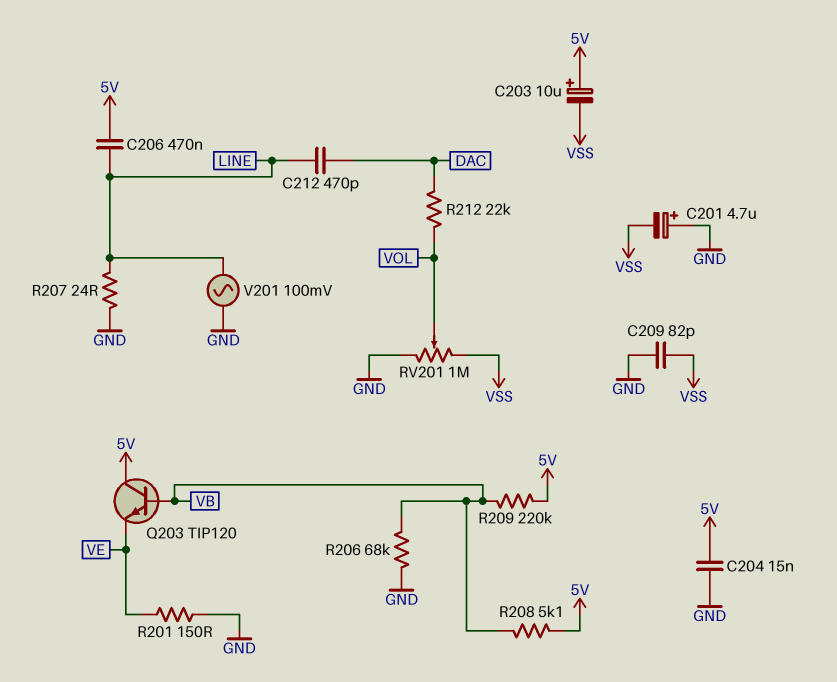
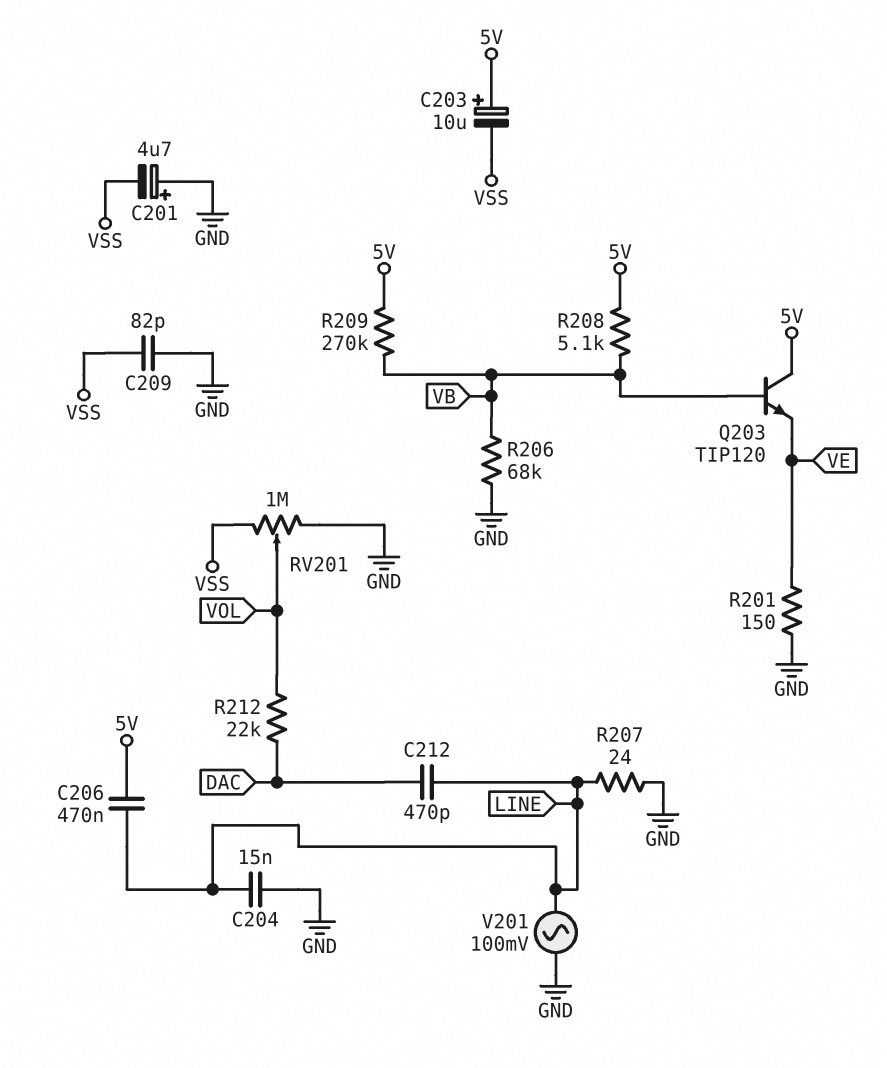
C204: 15nF (5V, GND) -> 15nF (GND, LINE)
R209: 220k (5V, VB) -> 270k (5V, VB)

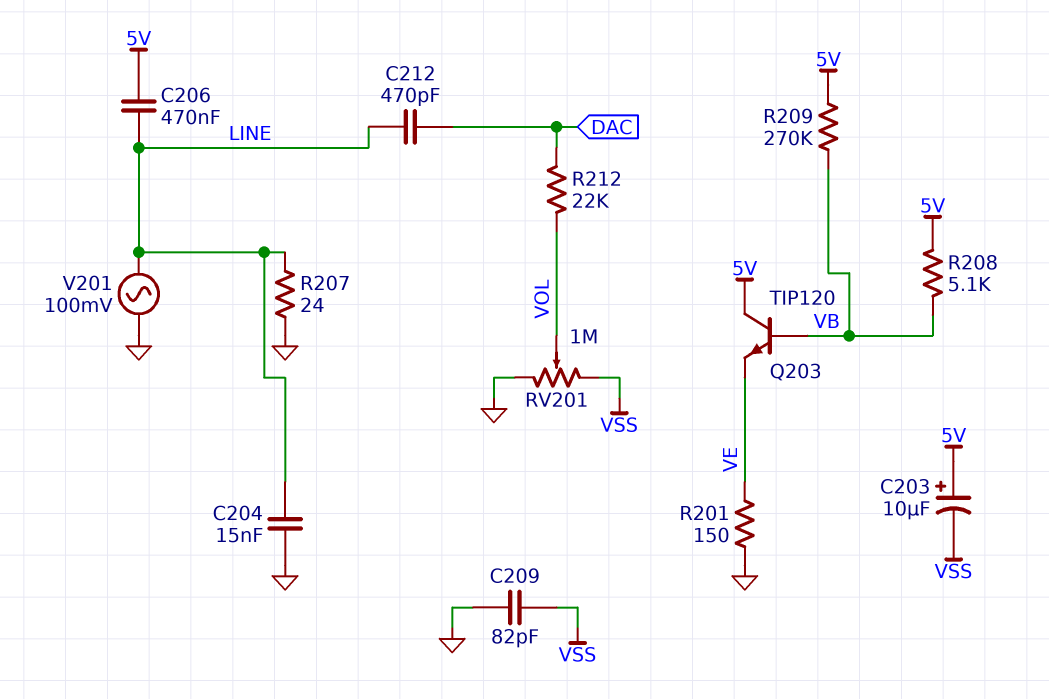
C201: 4.7uF (plus GND, minus VSS) -> none
R206: 68k (GND, VB) -> none

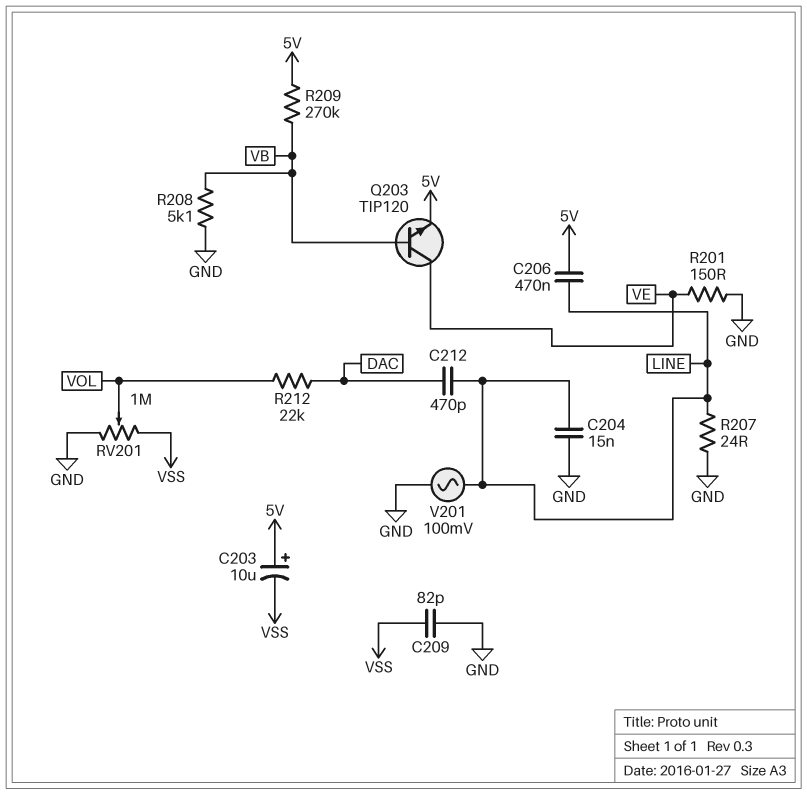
Q203: NPN TIP120 (B VB, C 5V, E VE) -> NPN TIP120 (B VB, C VE, E 5V)
R208: 5.1k (5V, VB) -> 5.1k (GND, VB)

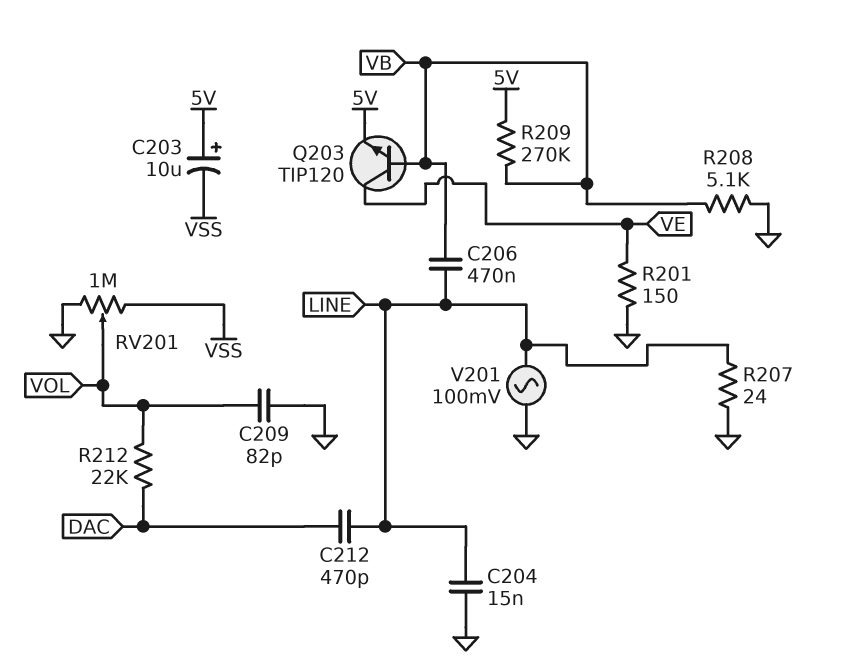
C206: 470nF (5V, LINE) -> 470nF (LINE, VB)
C209: 82pF (GND, VSS) -> 82pF (GND, VOL)

